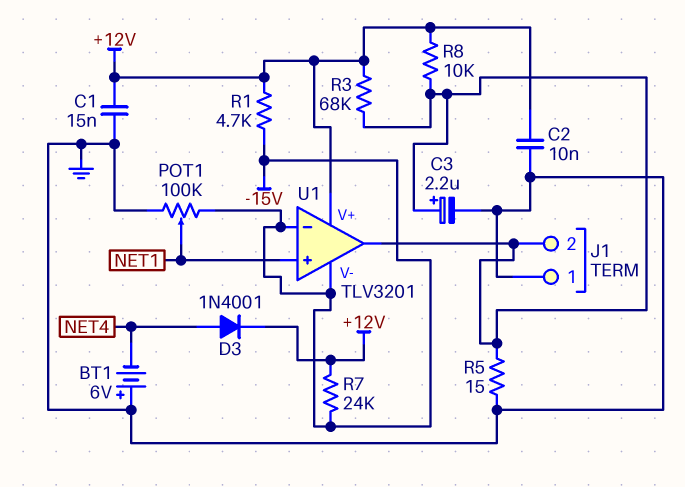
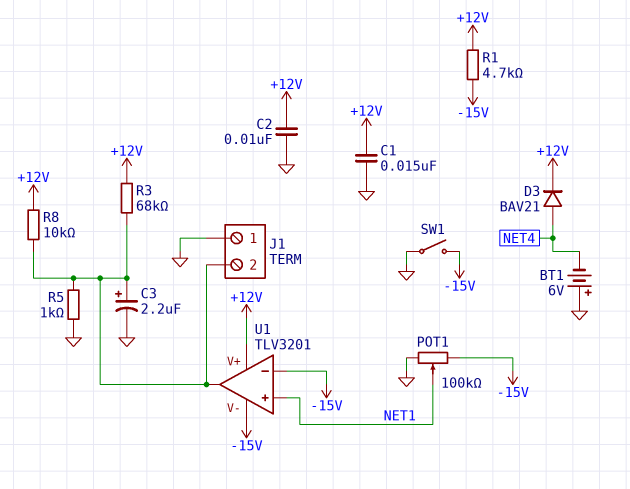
D3: diode 1N4001 (A NET4, K +12V) -> diode BAV21 (A NET4, K +12V)
R5: 15 (GND, J1/2) -> 1k (GND, J1/2)
R7: 24k (+12V, -15V) -> none
SW1: none -> switch (-15V, GND)

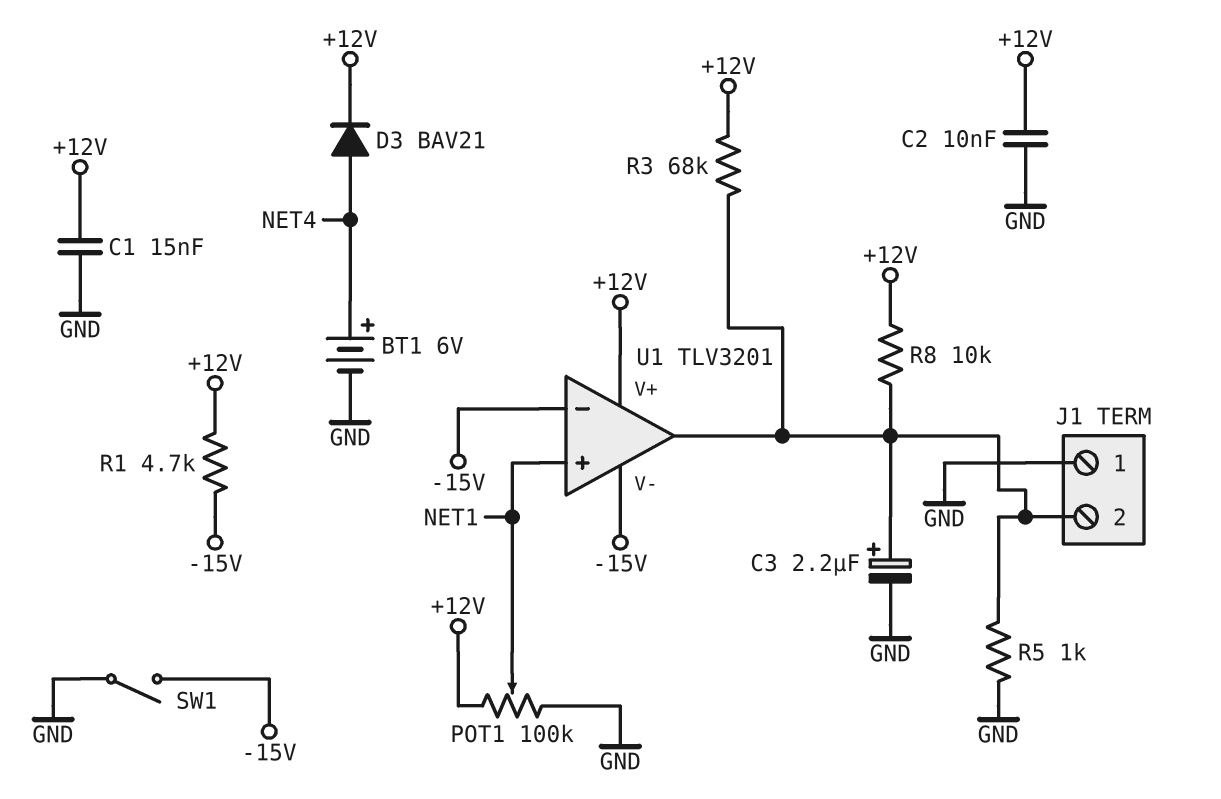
BT1: 6V (plus GND, minus NET4) -> 6V (plus NET4, minus GND)
POT1: 100k (-15V, GND, wiper NET1) -> 100k (+12V, GND, wiper NET1)

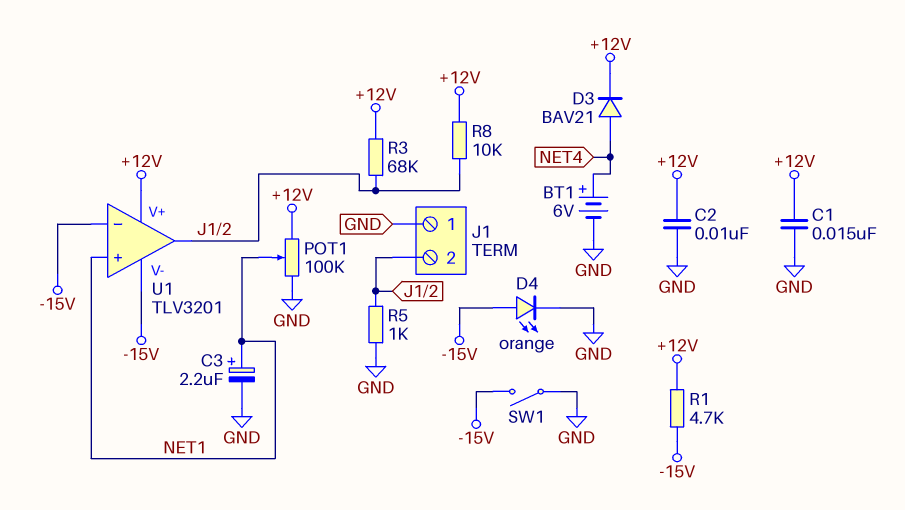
C3: 2.2uF (plus J1/2, minus GND) -> 2.2uF (plus NET1, minus GND)
D4: none -> LED orange (A -15V, K GND)

